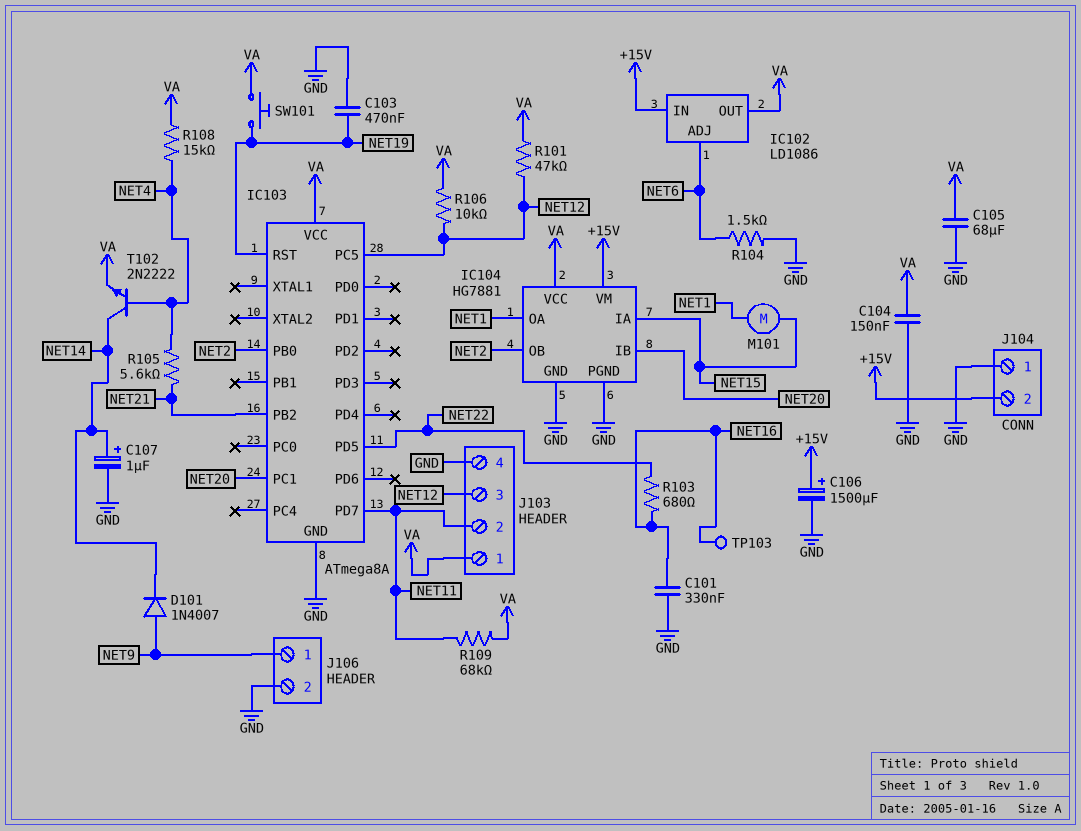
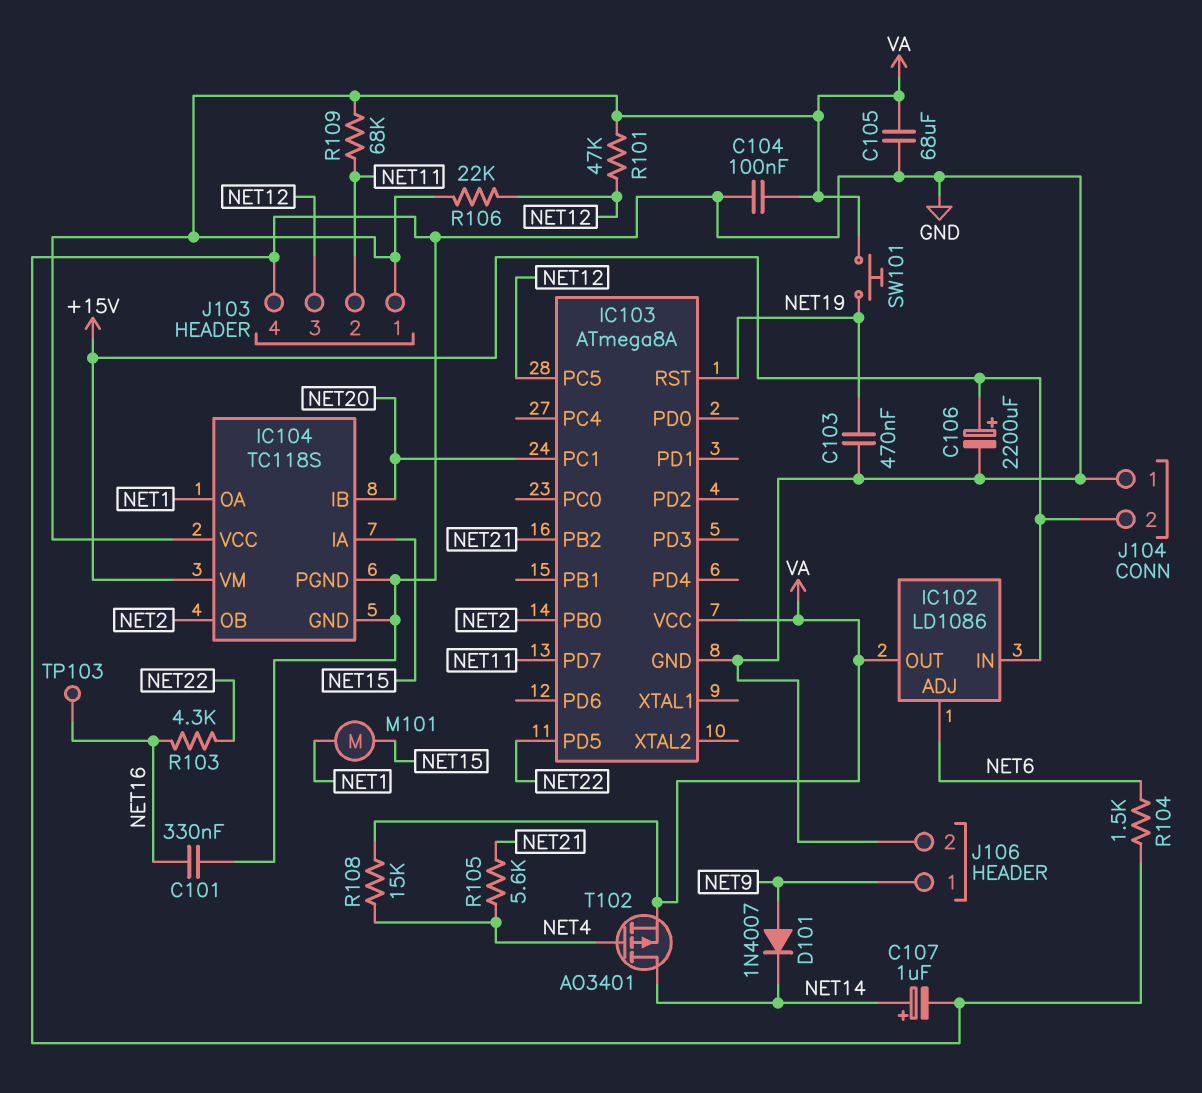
C104: 150nF (GND, VA) -> 100nF (GND, VA)
C106: 1500uF (plus +15V, minus GND) -> 2200uF (plus +15V, minus GND)
IC104: HG7881 -> TC118S
R103: 680 (NET16, NET22) -> 4.3k (NET16, NET22)
R106: 10k (NET12, VA) -> 22k (NET12, VA)
T102: NPN 2N2222 (B NET4, C NET14, E VA) -> PMOS AO3401 (G NET4, D NET14, S VA)

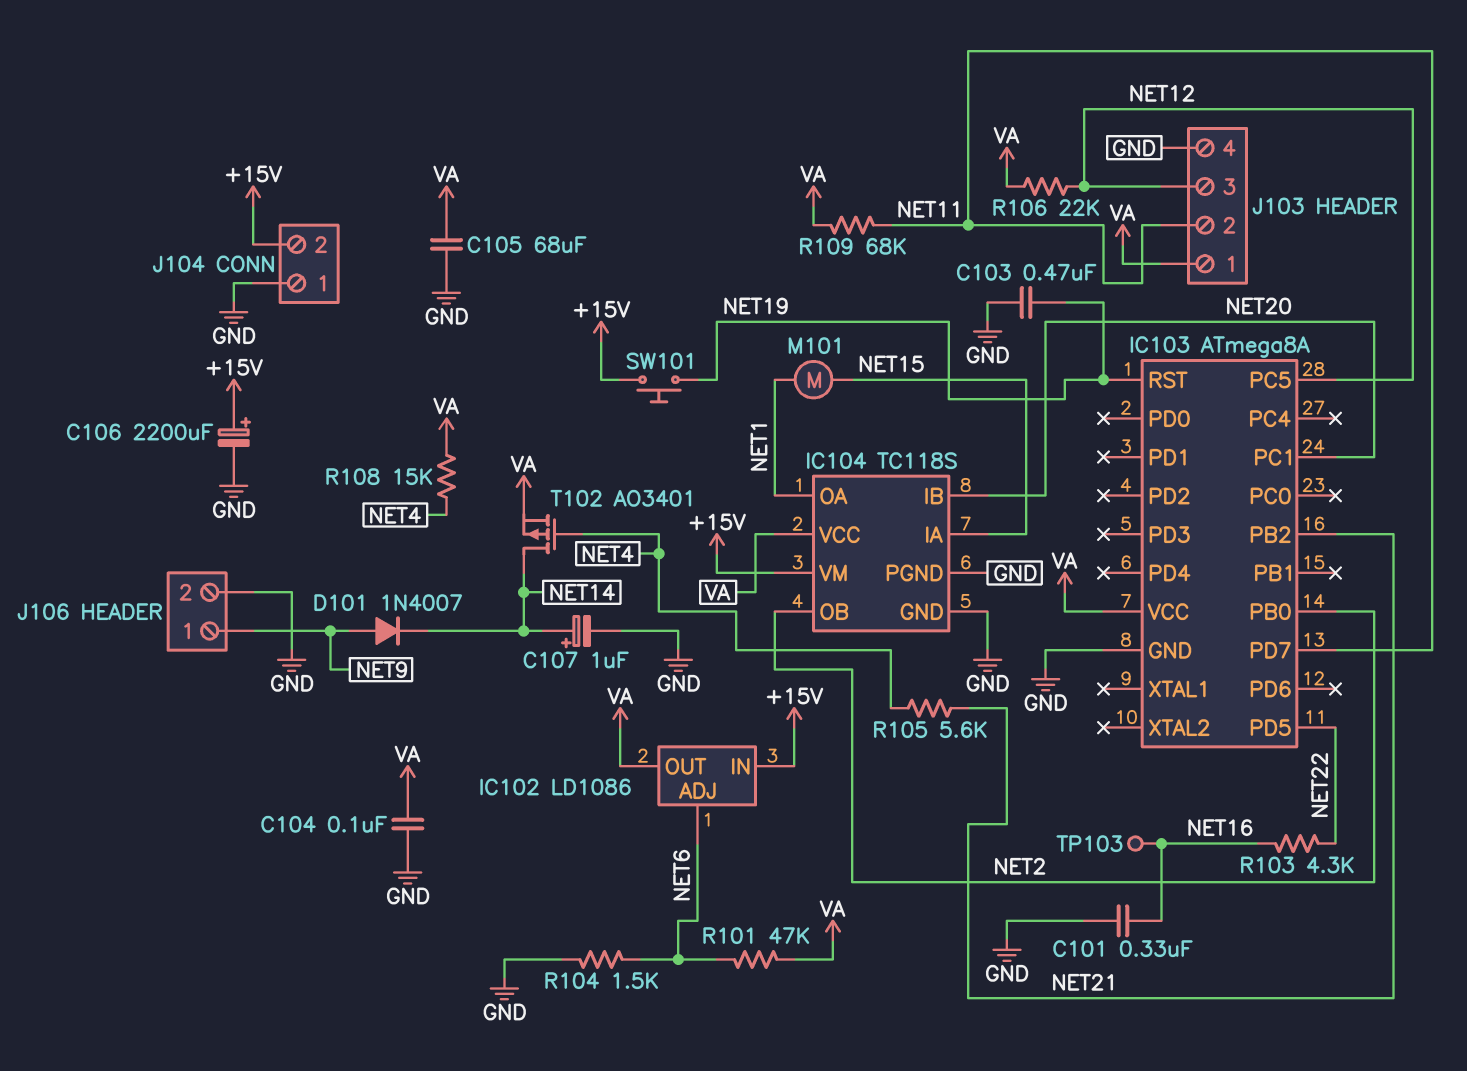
R101: 47k (NET12, VA) -> 47k (NET6, VA)
SW101: button (NET19, VA) -> button (+15V, NET19)

